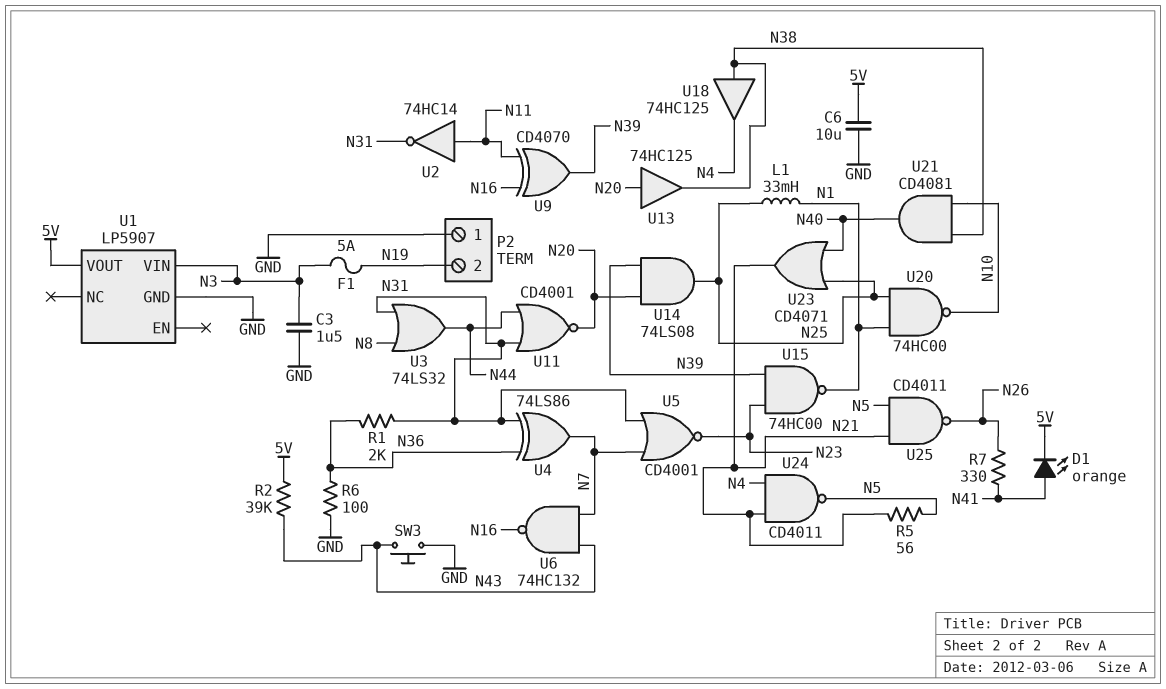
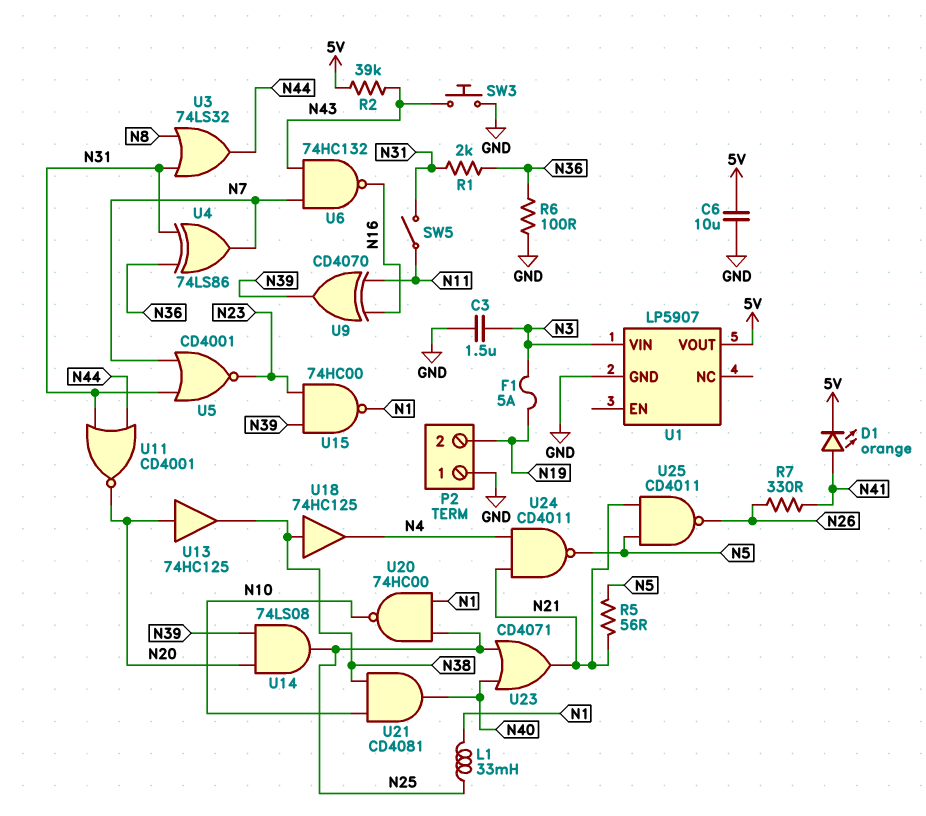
SW5: none -> switch (N11, N31)
U2: NOT 74HC14 (in N11, out N31) -> none

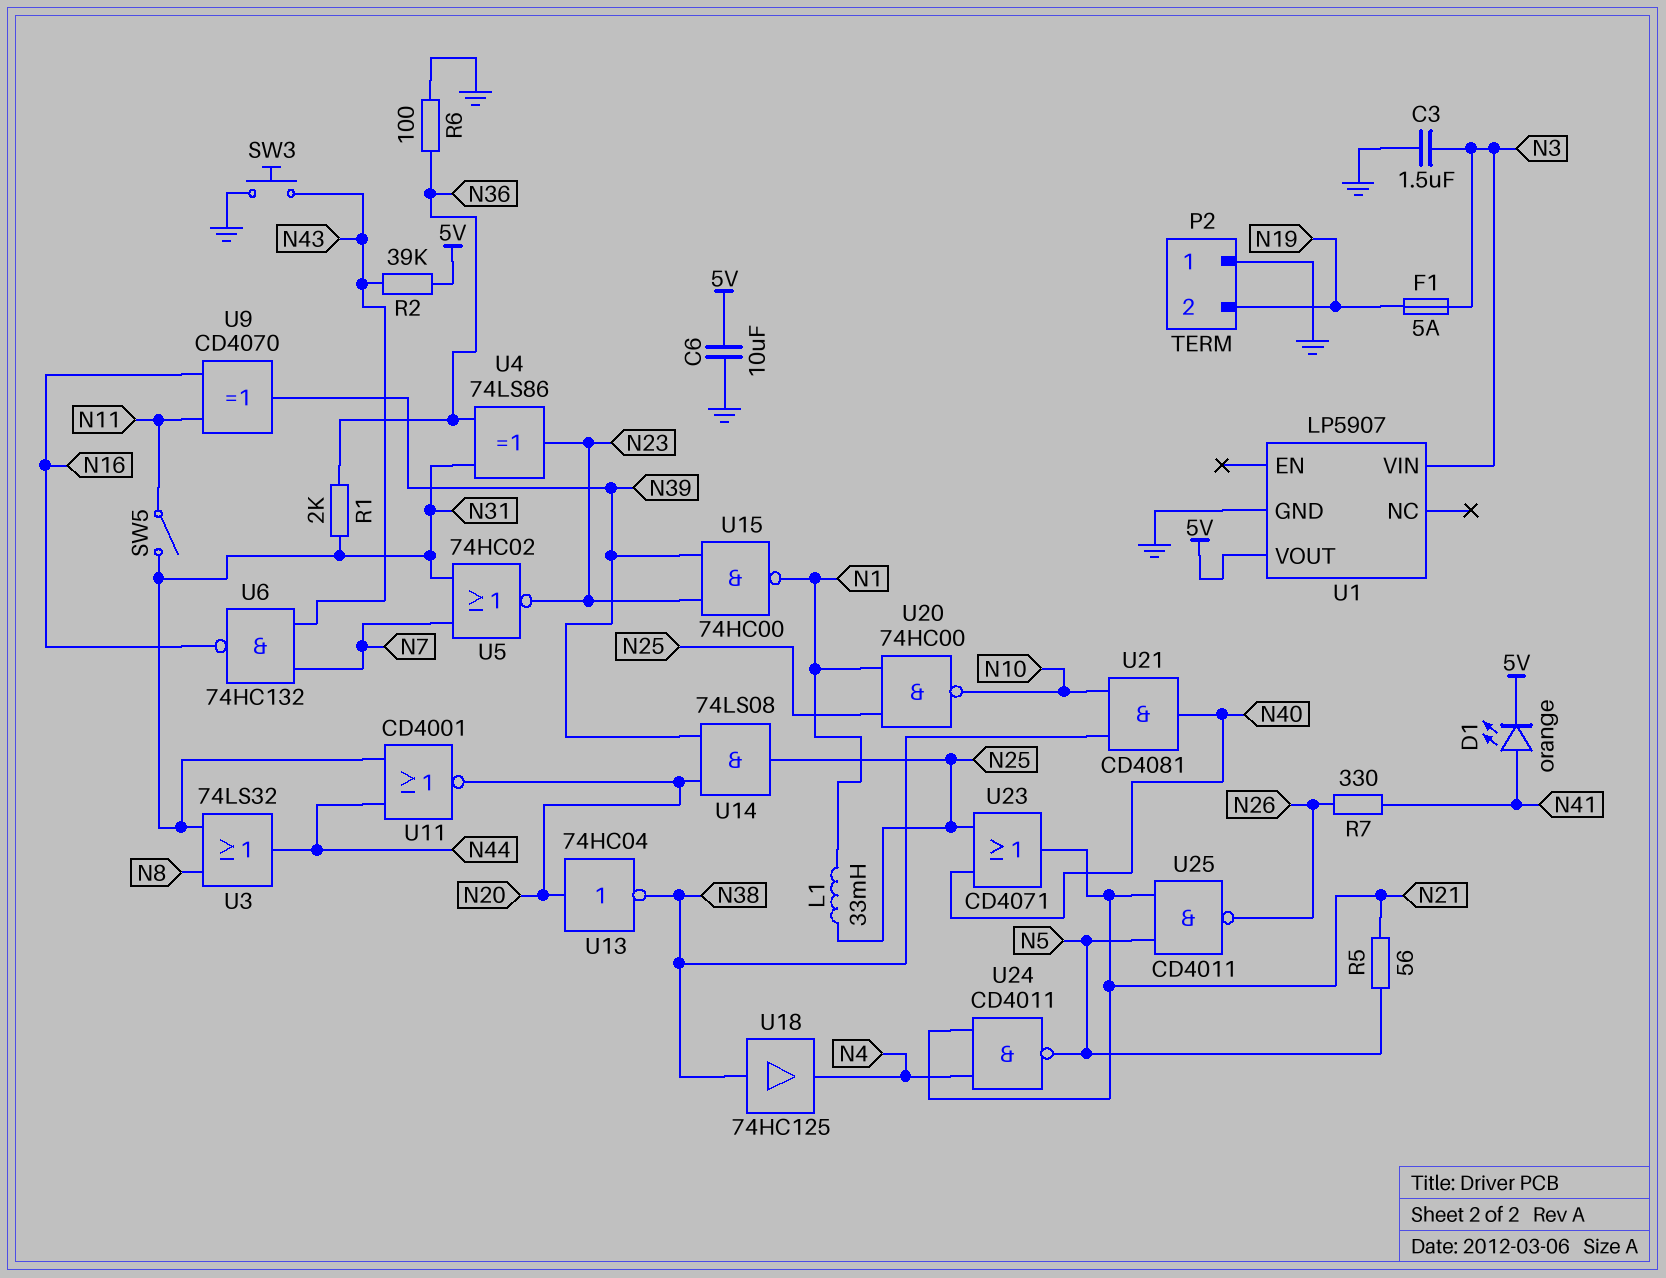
U4: XOR 74LS86 (in N31, in N36, out N7) -> XOR 74LS86 (in N31, in N36, out N23)
U5: NOR CD4001 (in N7, in N31, out N23) -> NOR 74HC02 (in N7, in N31, out N23)
U13: buffer 74HC125 (in N20, out N38) -> NOT 74HC04 (in N20, out N38)

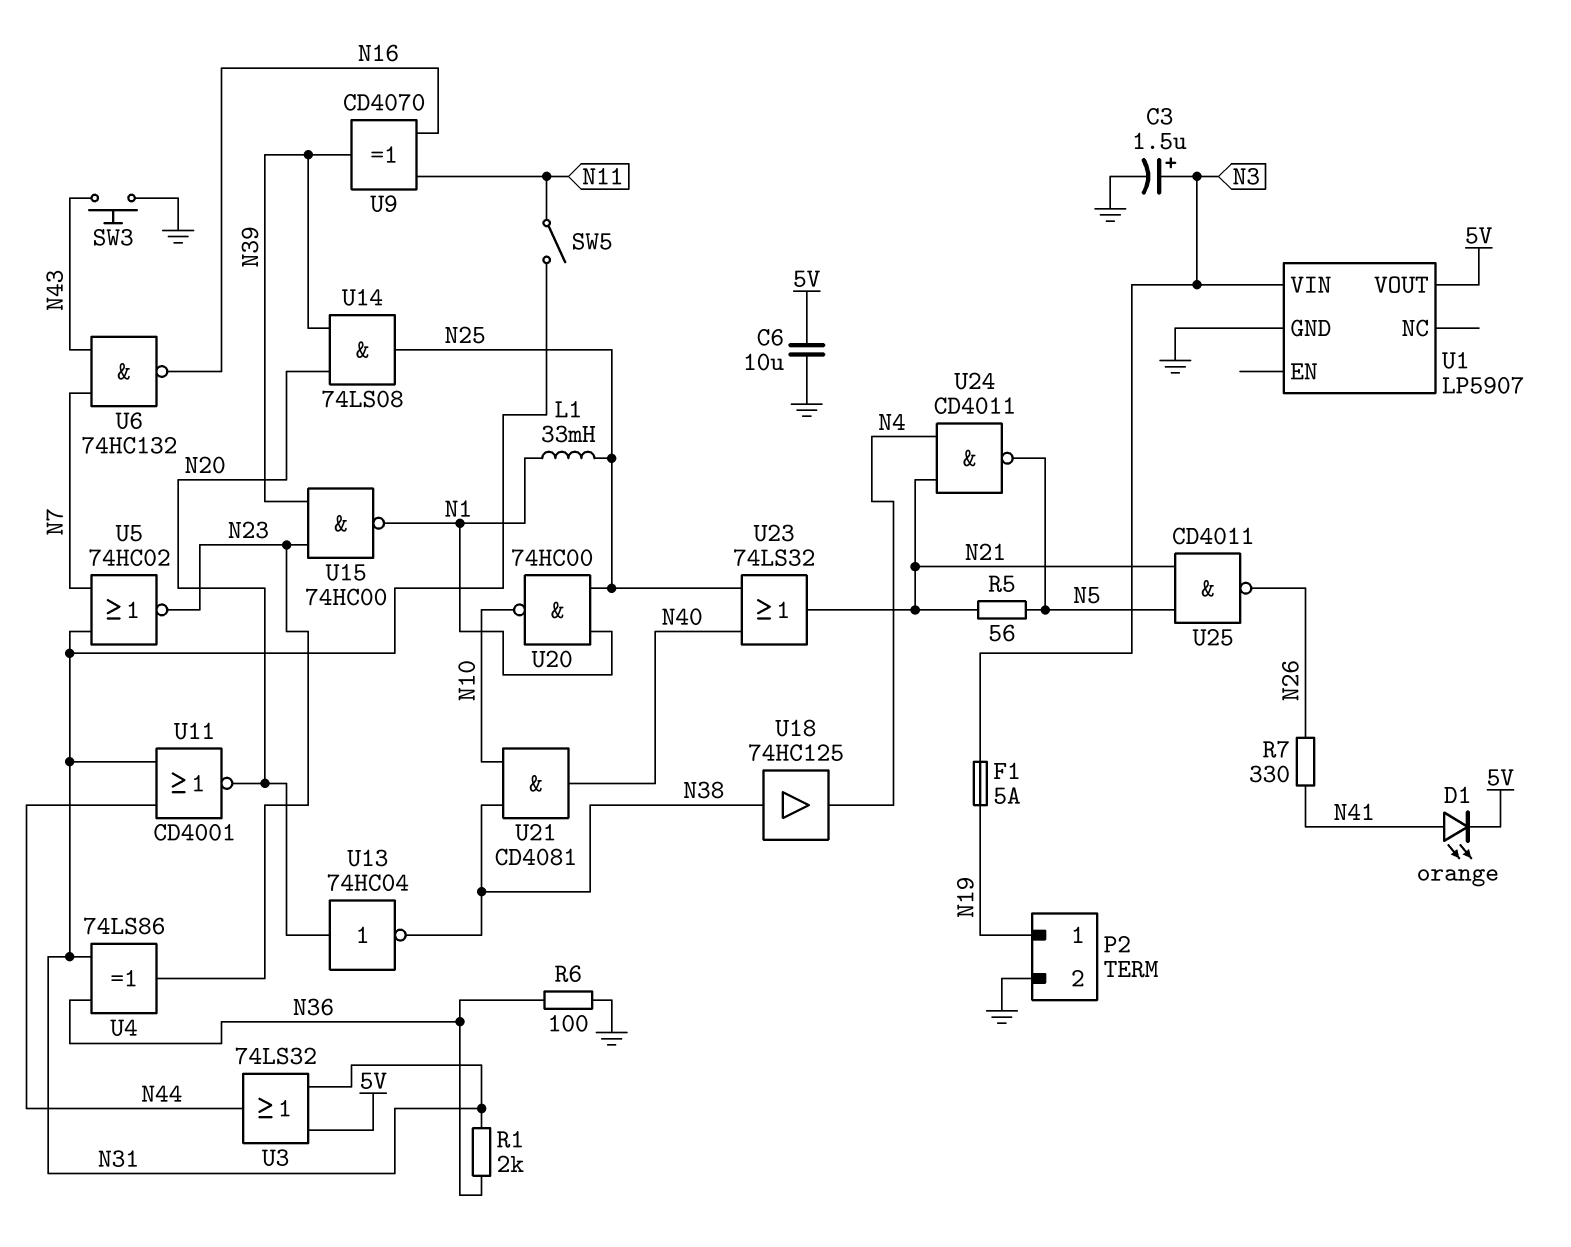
C3: 1.5uF (GND, N3) -> 1.5uF (plus N3, minus GND)
P2 pin 1: GND -> N19
P2 pin 2: N19 -> GND
R2: 39k (5V, N43) -> none
U3: OR 74LS32 (in N8, in N31, out N44) -> OR 74LS32 (in 5V, in N31, out N44)
U23: OR CD4071 (in N25, in N40, out N21) -> OR 74LS32 (in N25, in N40, out N21)

